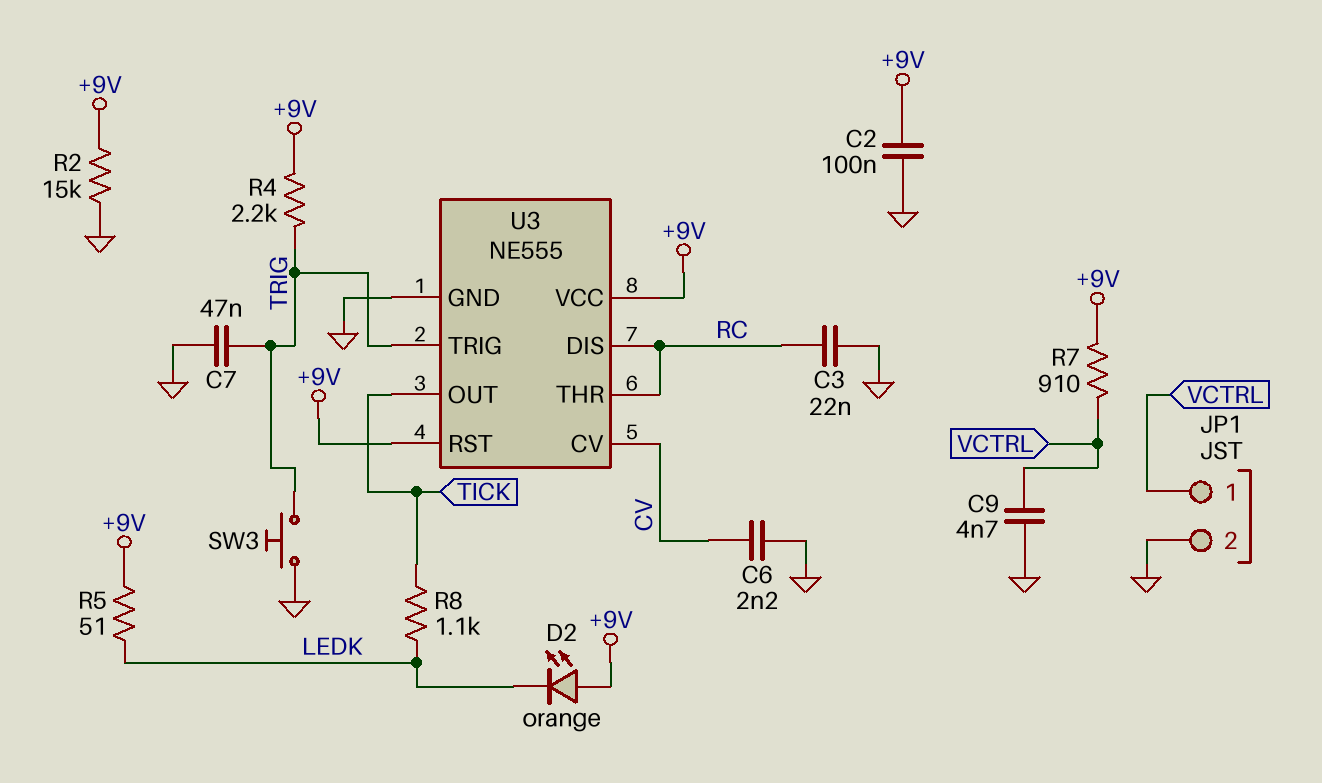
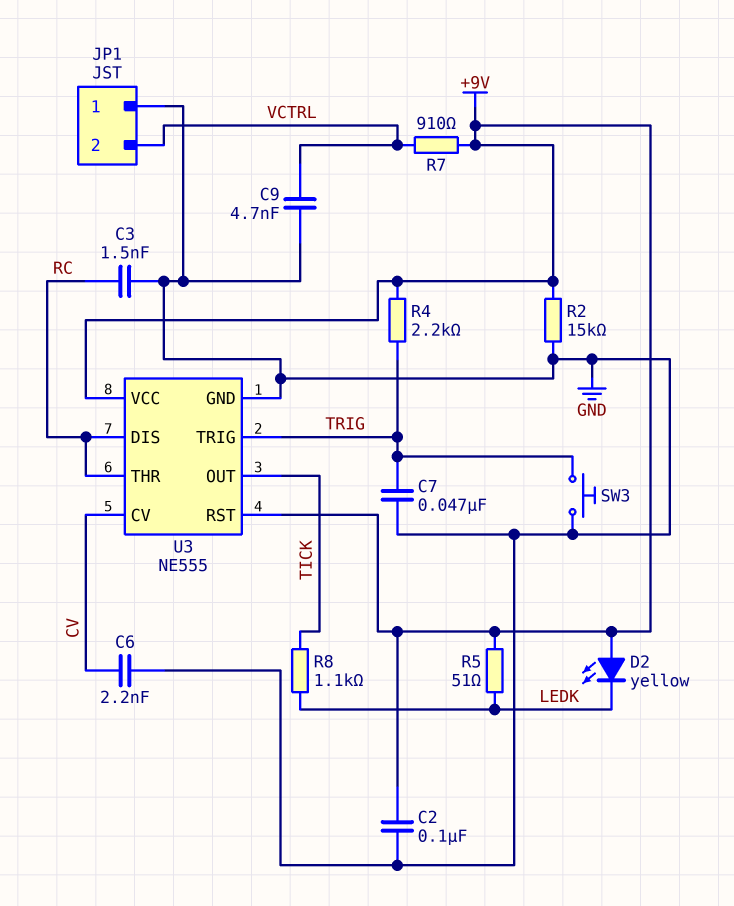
C3: 22nF (GND, RC) -> 1.5nF (GND, RC)
D2: LED orange (A +9V, K LEDK) -> LED yellow (A +9V, K LEDK)
JP1 pin 1: VCTRL -> GND
JP1 pin 2: GND -> VCTRL

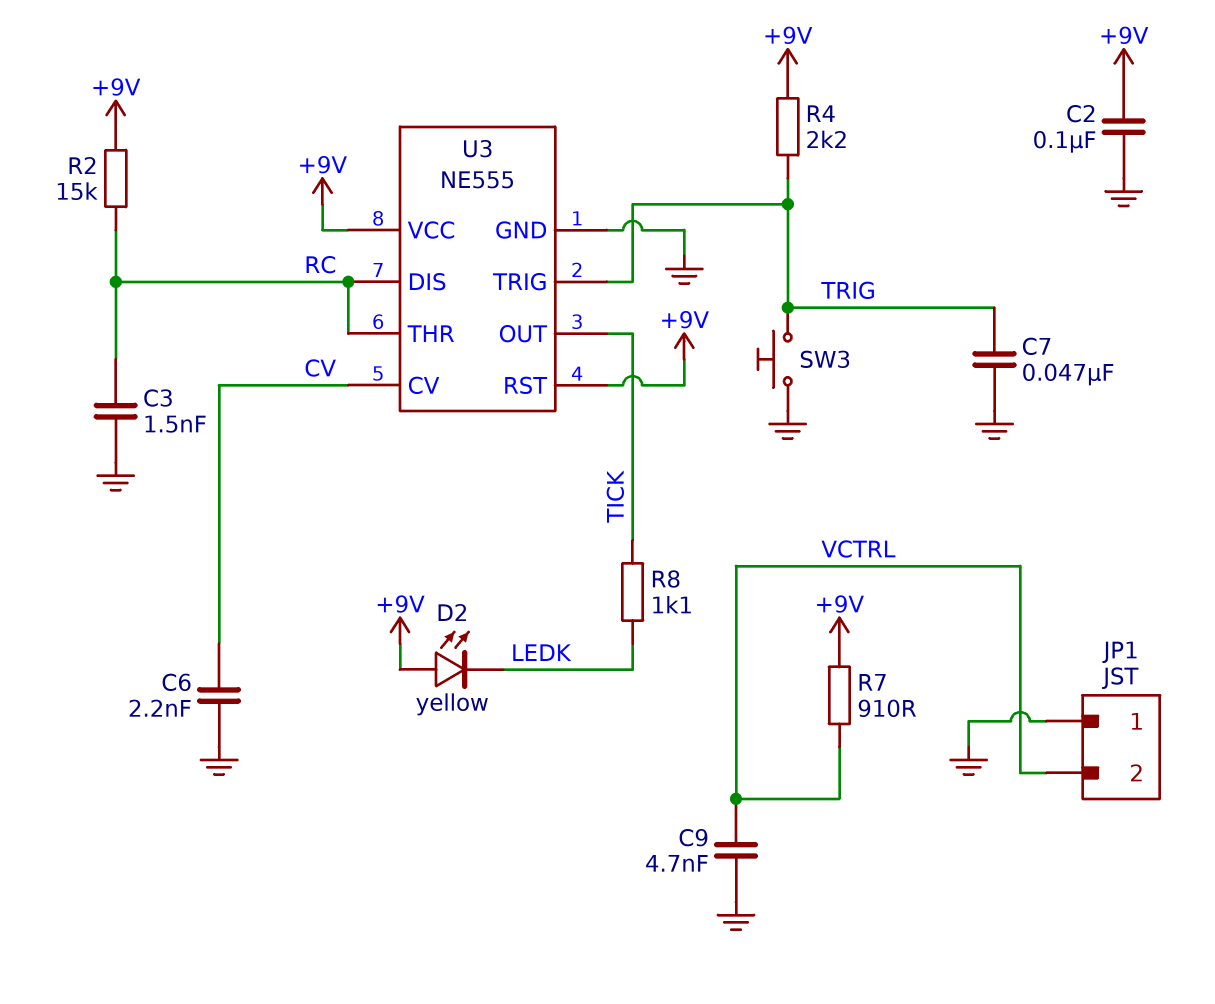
R2: 15k (+9V, GND) -> 15k (+9V, RC)
R5: 51 (+9V, LEDK) -> none

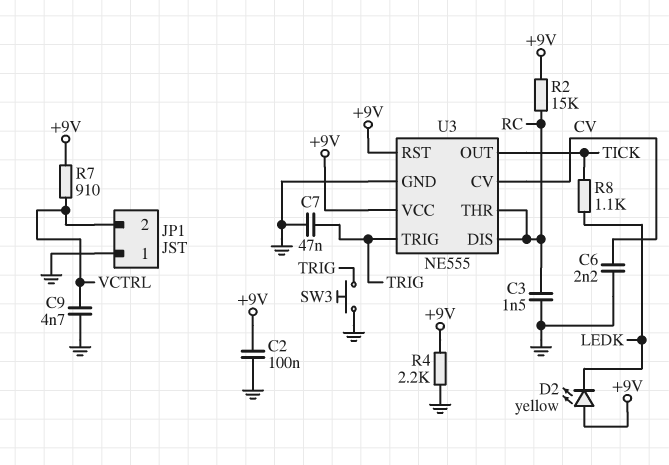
R4: 2.2k (+9V, TRIG) -> 2.2k (+9V, GND)

